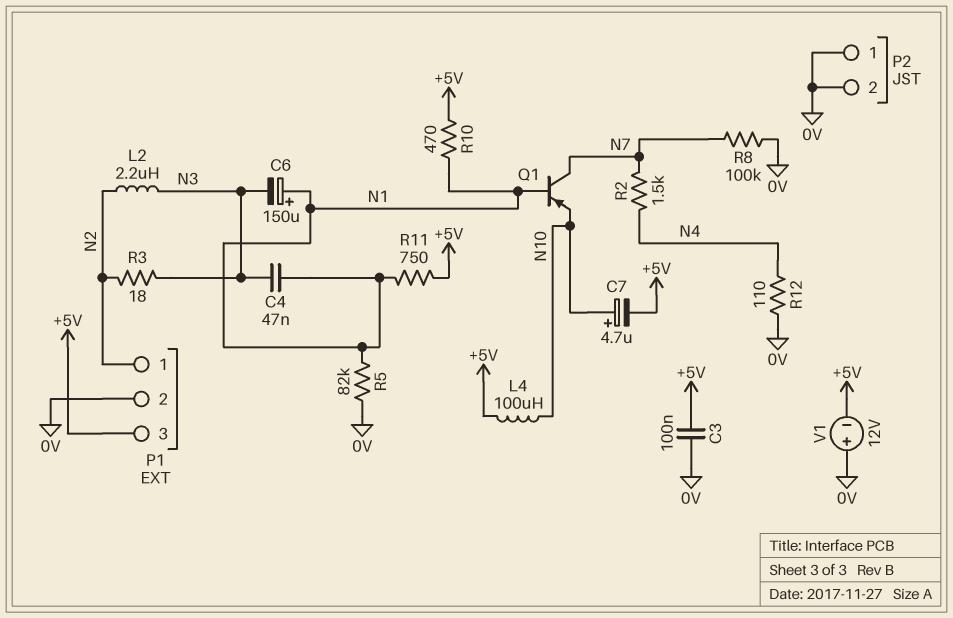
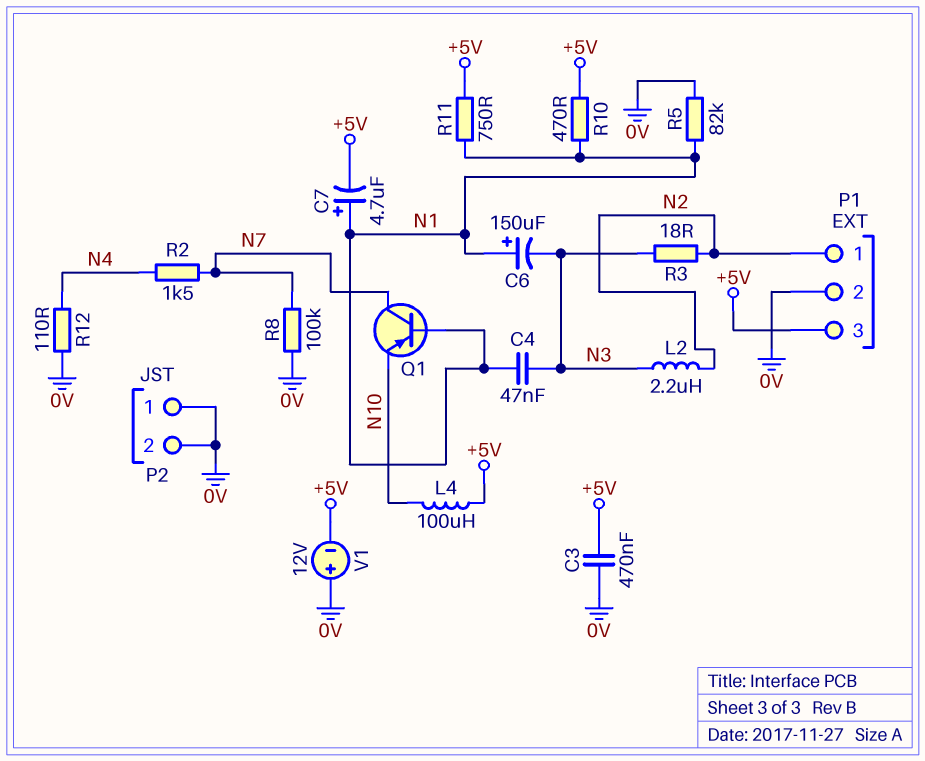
C3: 100nF (+5V, 0V) -> 470nF (+5V, 0V)
C7: 4.7uF (plus N10, minus +5V) -> 4.7uF (plus N1, minus +5V)

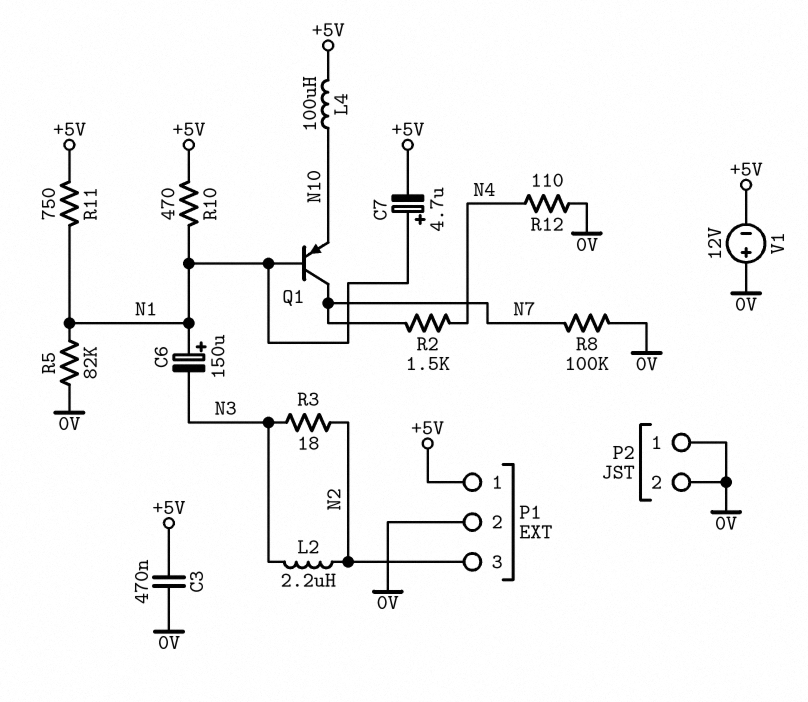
C4: 47nF (N1, N3) -> none
P1 pin 1: N2 -> +5V
P1 pin 3: +5V -> N2

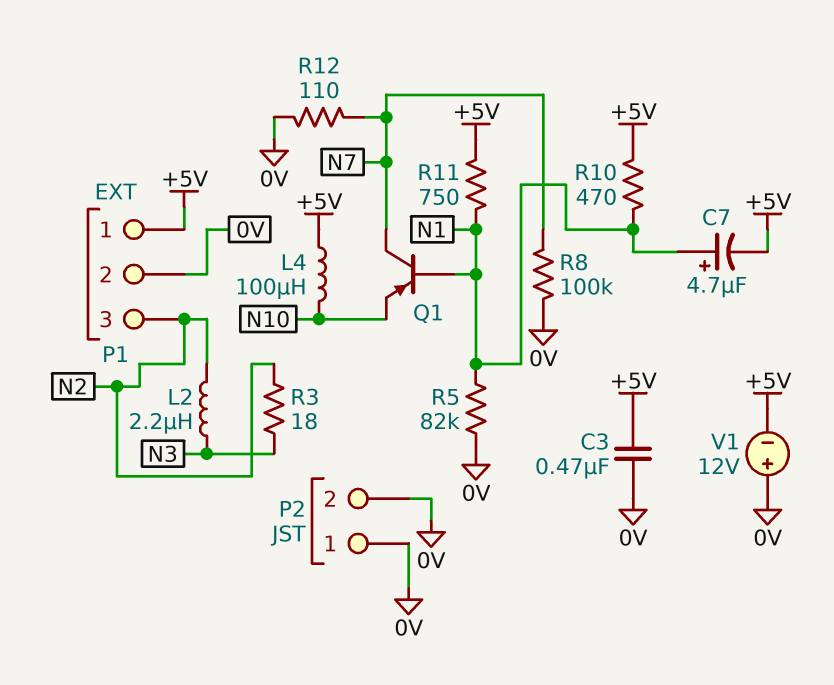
C6: 150uF (plus N1, minus N3) -> none
R2: 1.5k (N4, N7) -> none
R12: 110 (0V, N4) -> 110 (0V, N7)

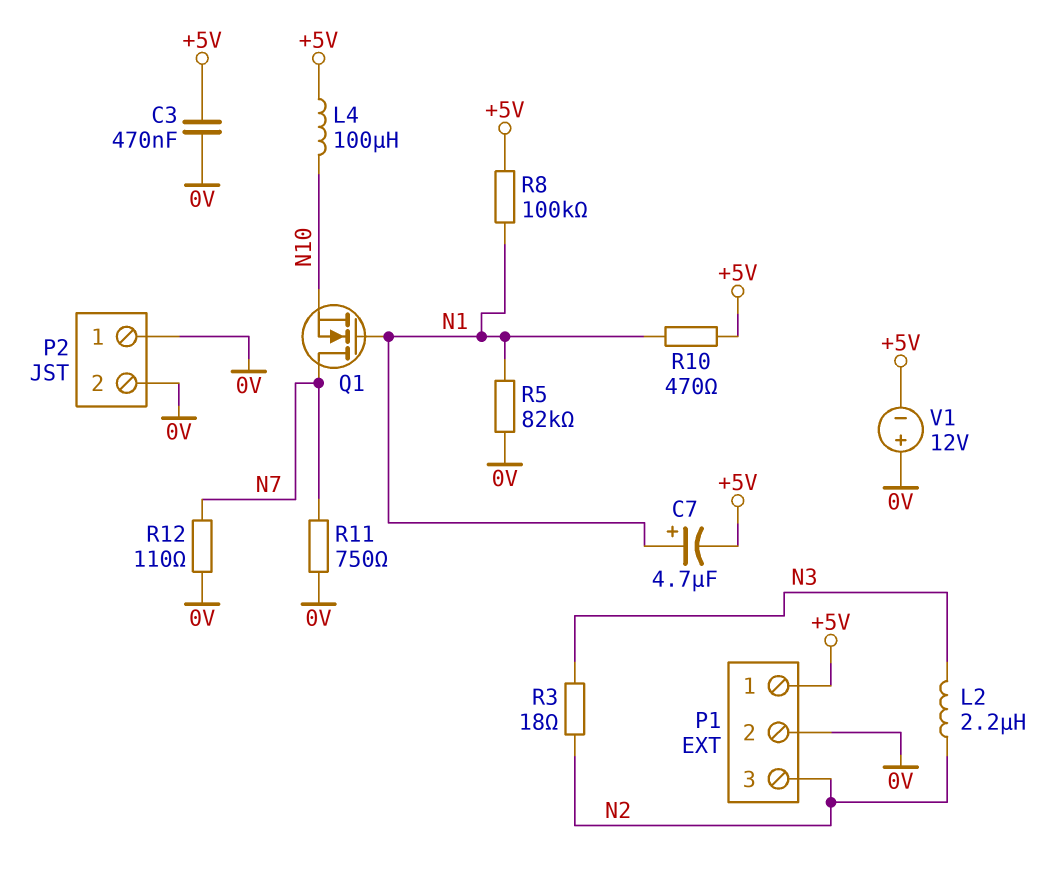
Q1: PNP (B N1, C N7, E N10) -> NMOS (G N1, D N7, S N10)
R8: 100k (0V, N7) -> 100k (+5V, N1)
R11: 750 (+5V, N1) -> 750 (0V, N7)

